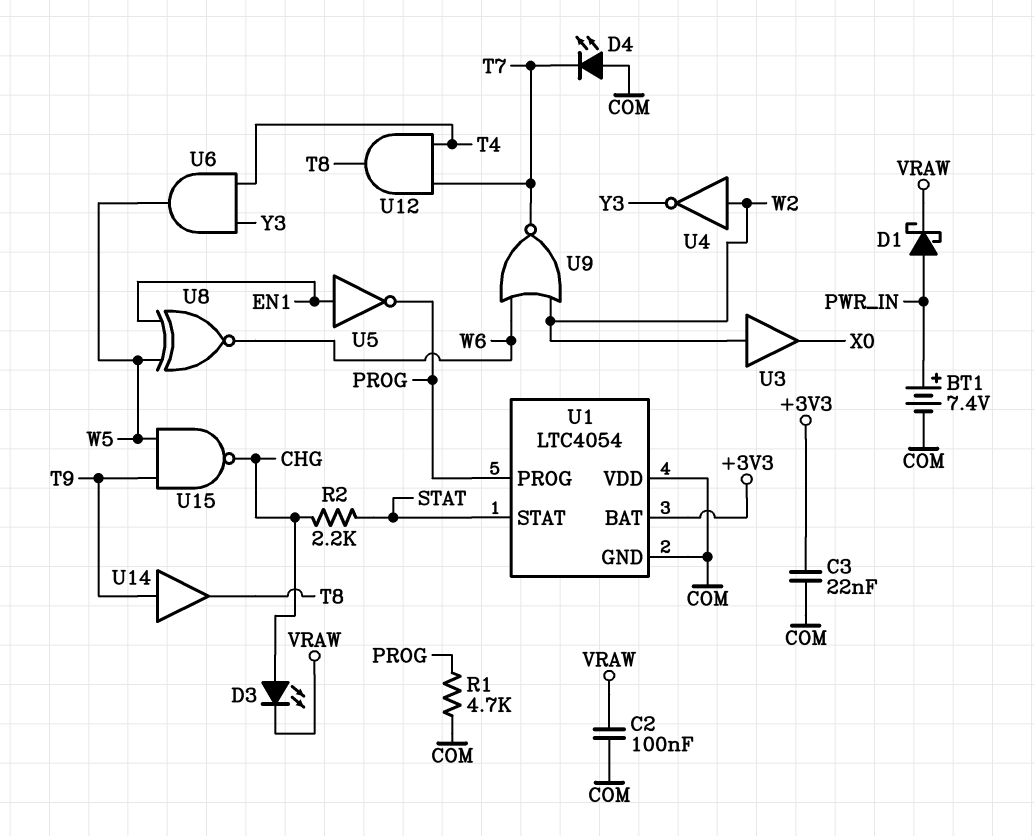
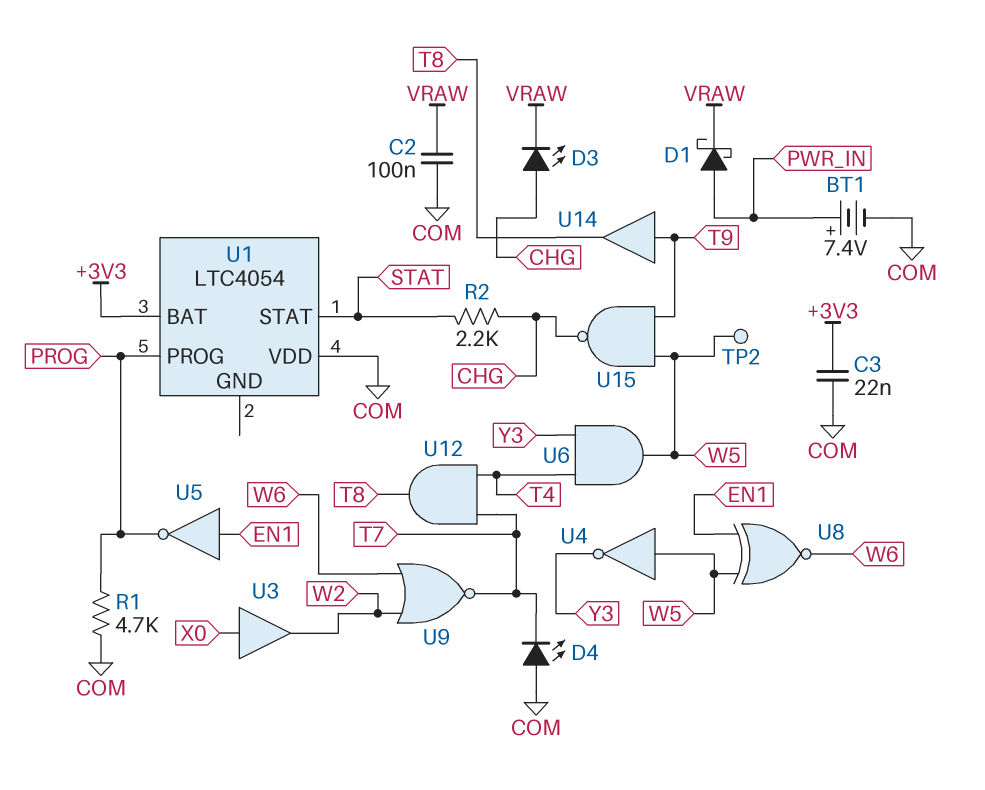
TP2: none -> test point (W5)
U1 pin GND: COM -> none
U3: buffer (in W2, out X0) -> buffer (in X0, out W2)
U4: NOT (in W2, out Y3) -> NOT (in W5, out Y3)

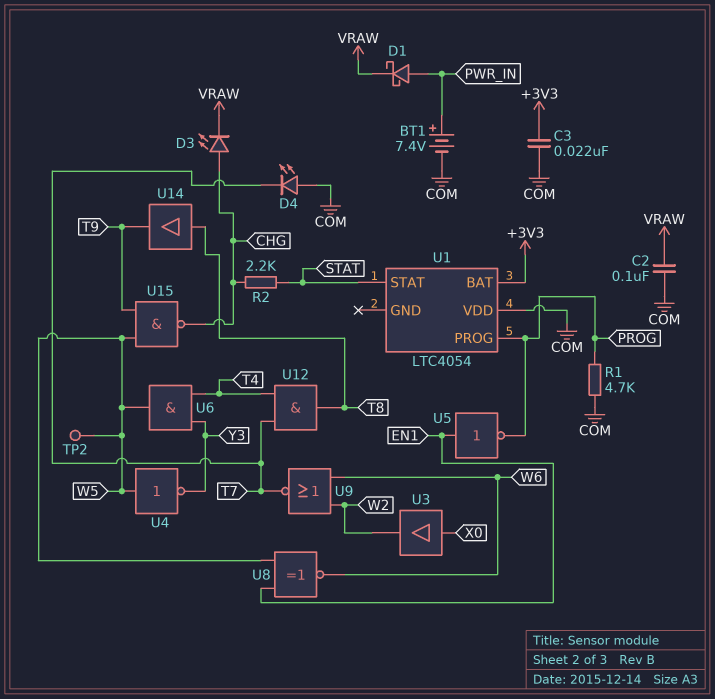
U14: buffer (in T9, out T8) -> buffer (in T8, out T9)

